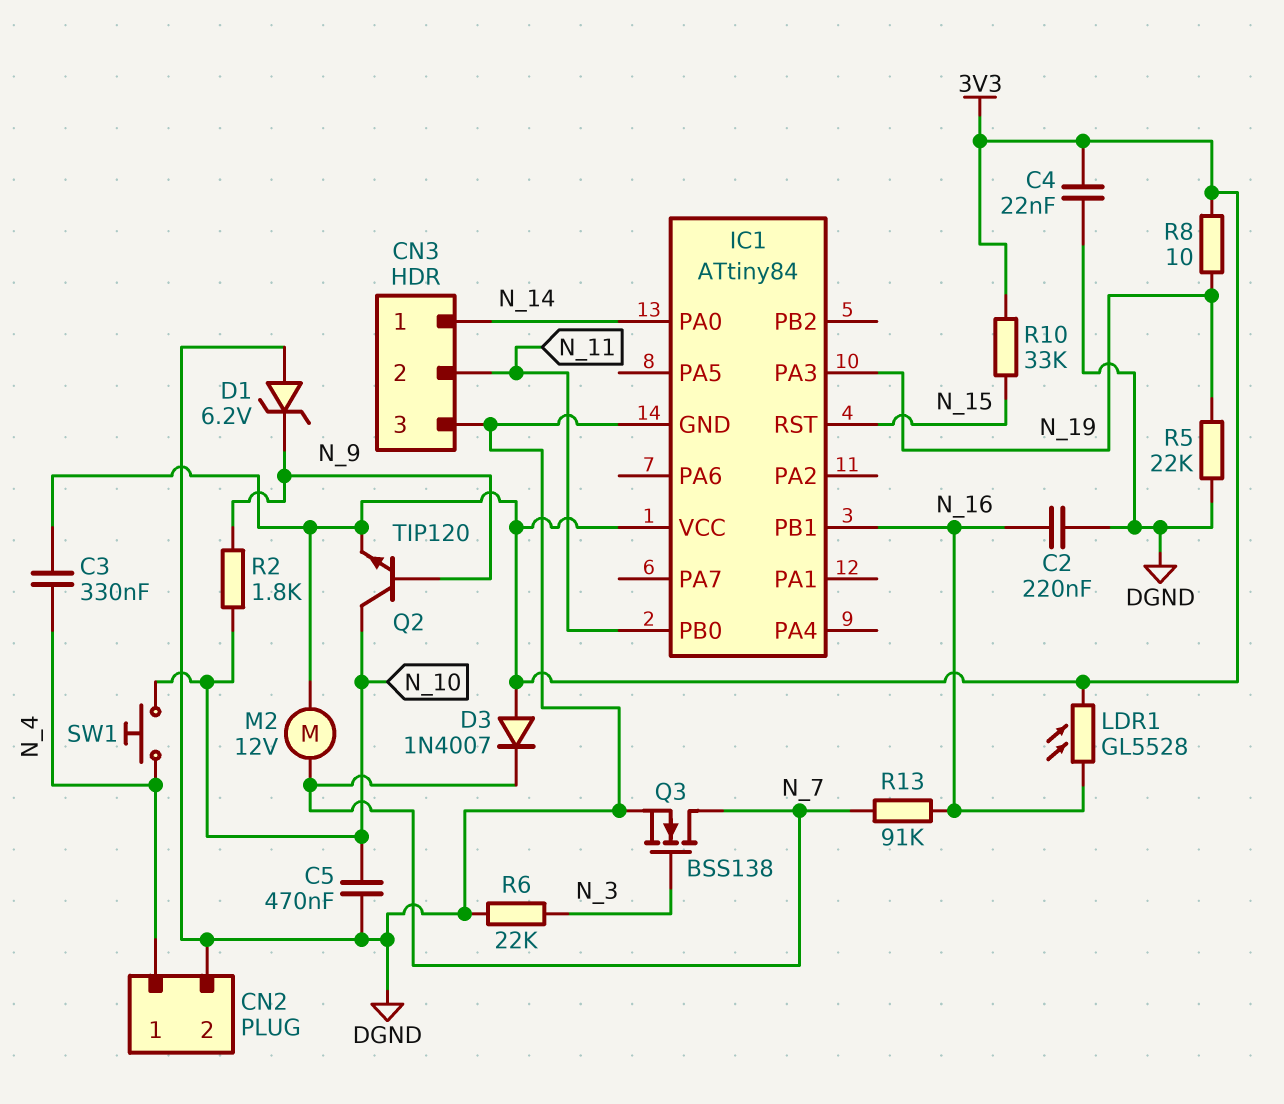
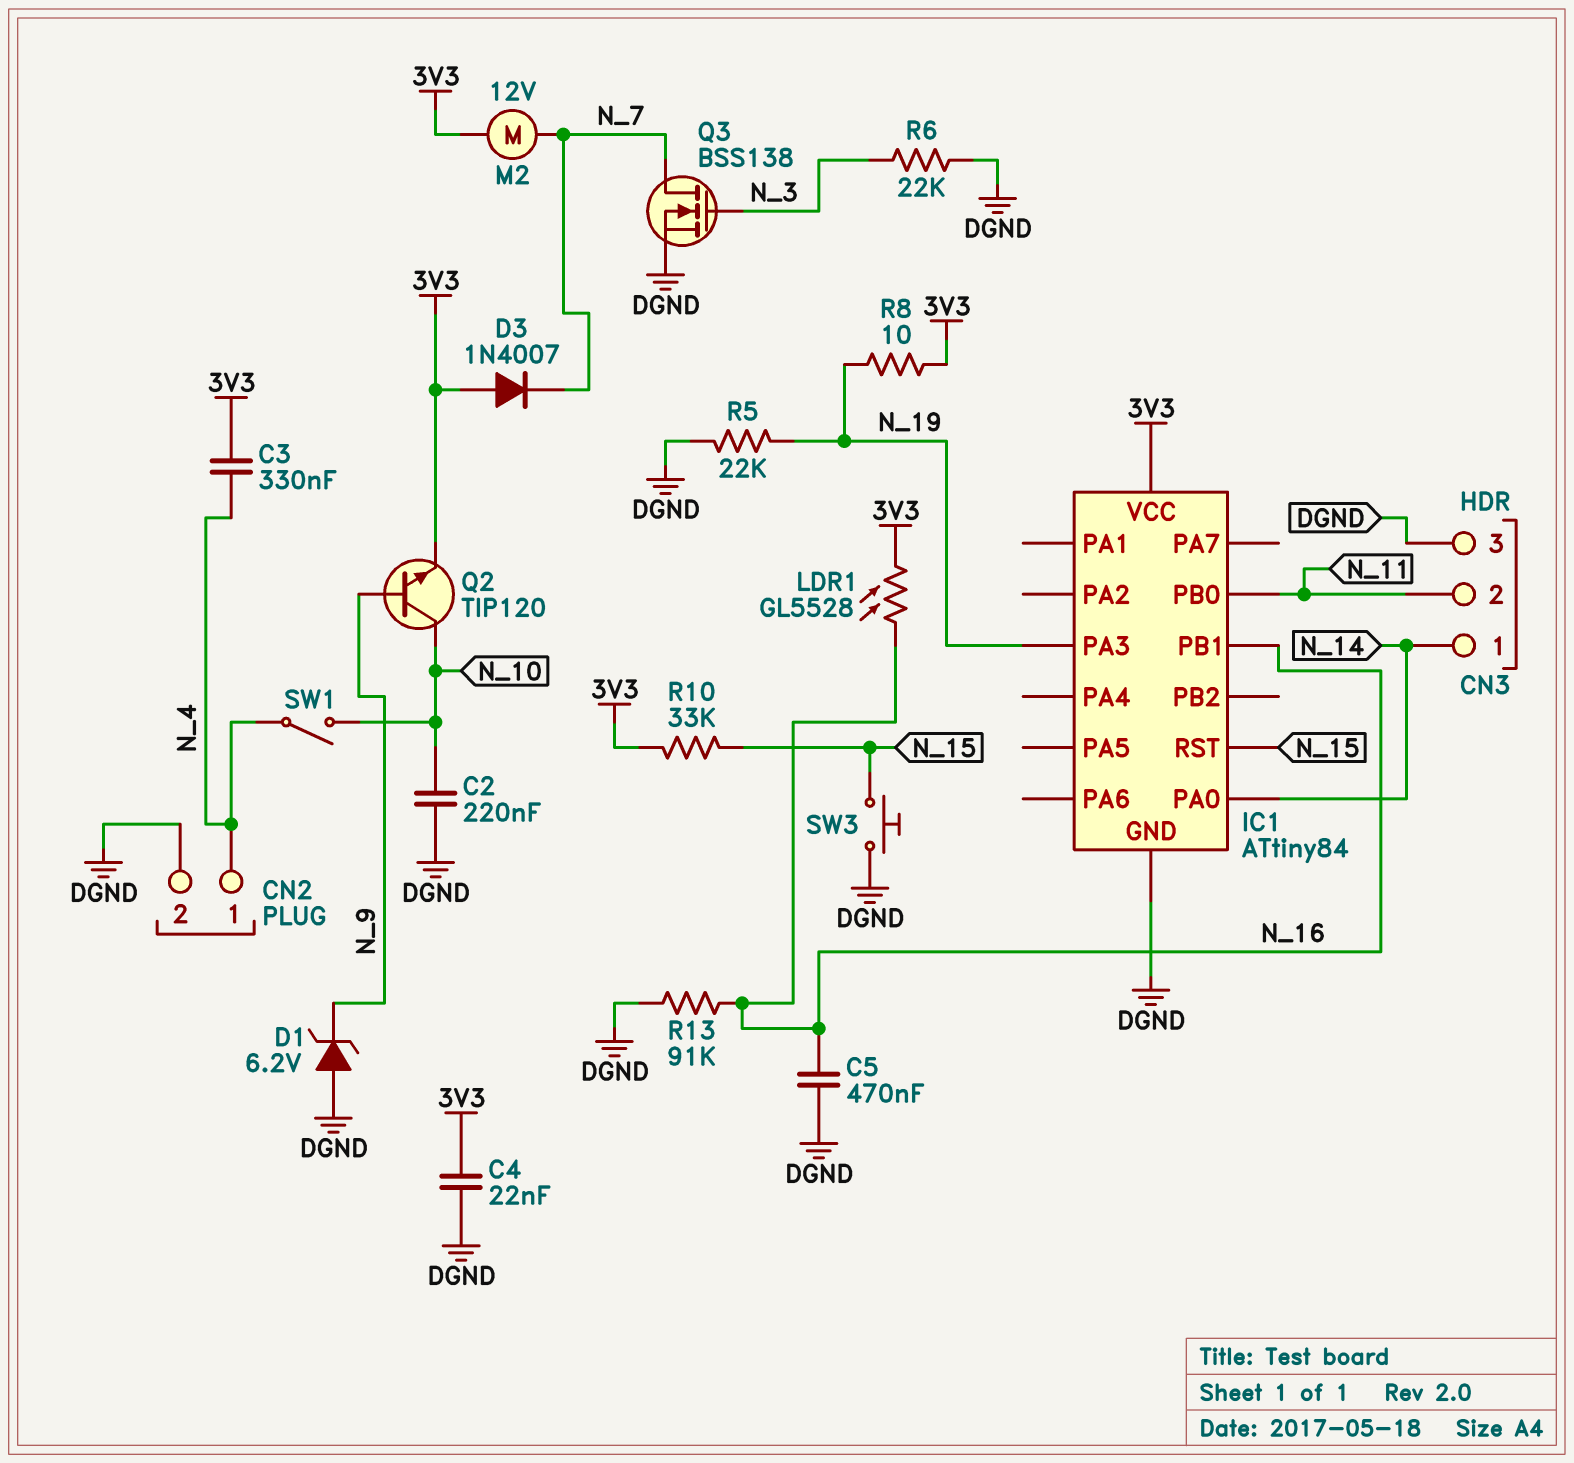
C2: 220nF (DGND, N_16) -> 220nF (DGND, N_10)
C5: 470nF (DGND, N_10) -> 470nF (DGND, N_16)
R2: 1.8k (N_9, N_10) -> none
R13: 91k (N_7, N_16) -> 91k (DGND, N_16)
SW1: button (N_4, N_10) -> switch (N_4, N_10)
SW3: none -> button (DGND, N_15)

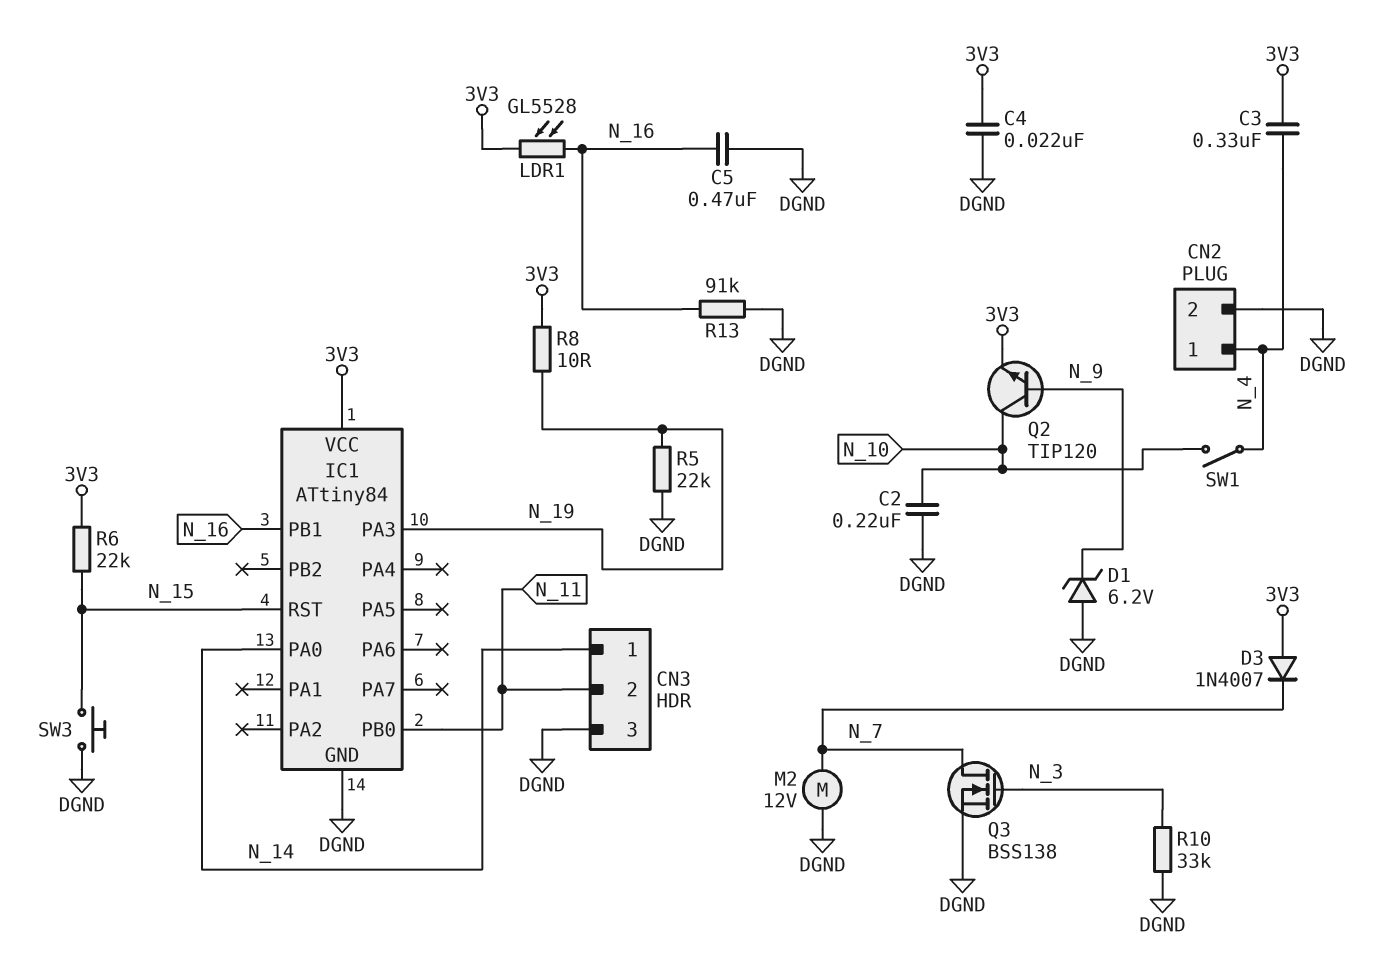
M2: motor 12V (3V3, N_7) -> motor 12V (DGND, N_7)
R6: 22k (DGND, N_3) -> 22k (3V3, N_15)
R10: 33k (3V3, N_15) -> 33k (DGND, N_3)

